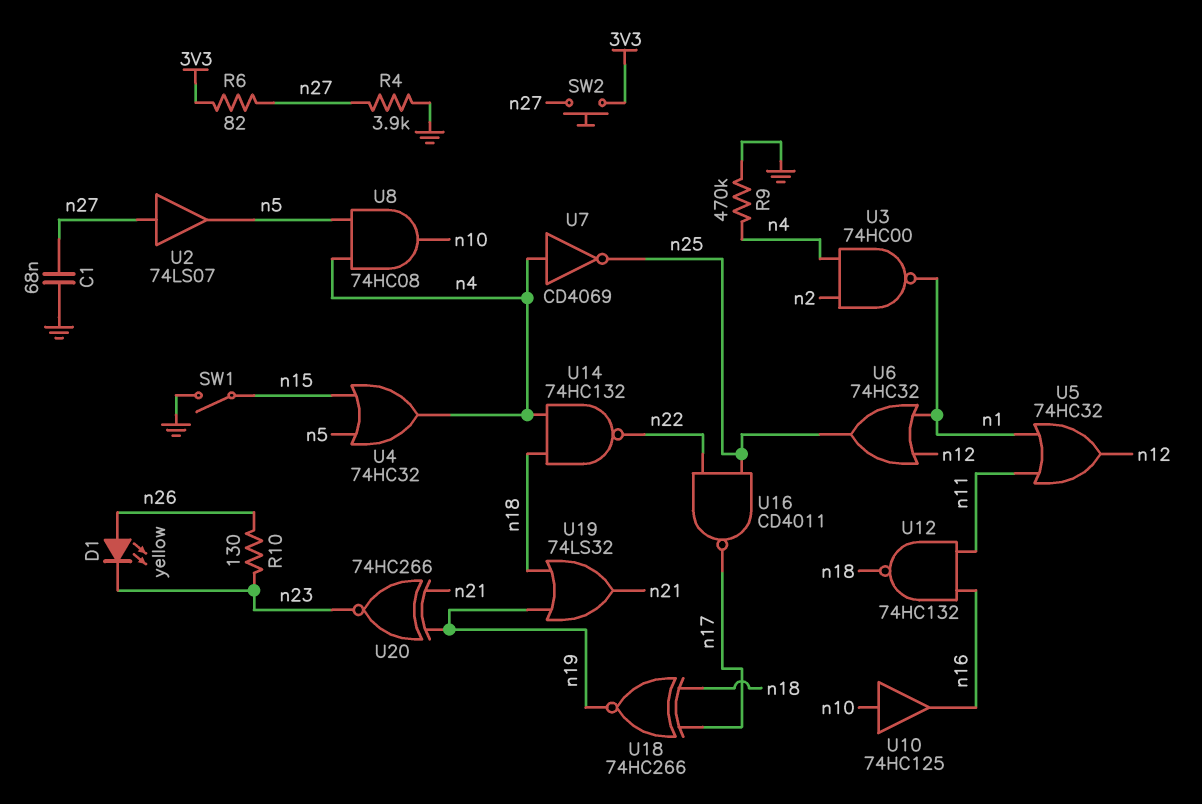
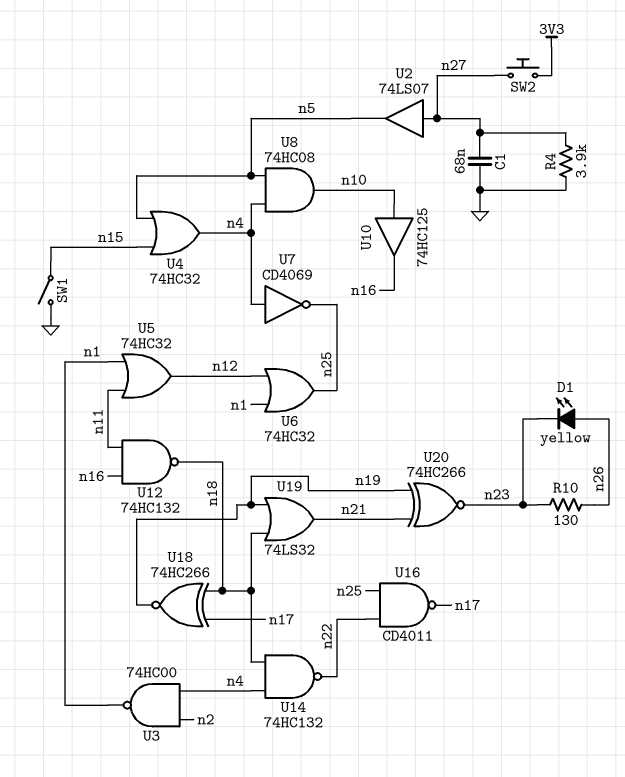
R6: 82 (3V3, n27) -> none
R9: 470k (GND, n4) -> none

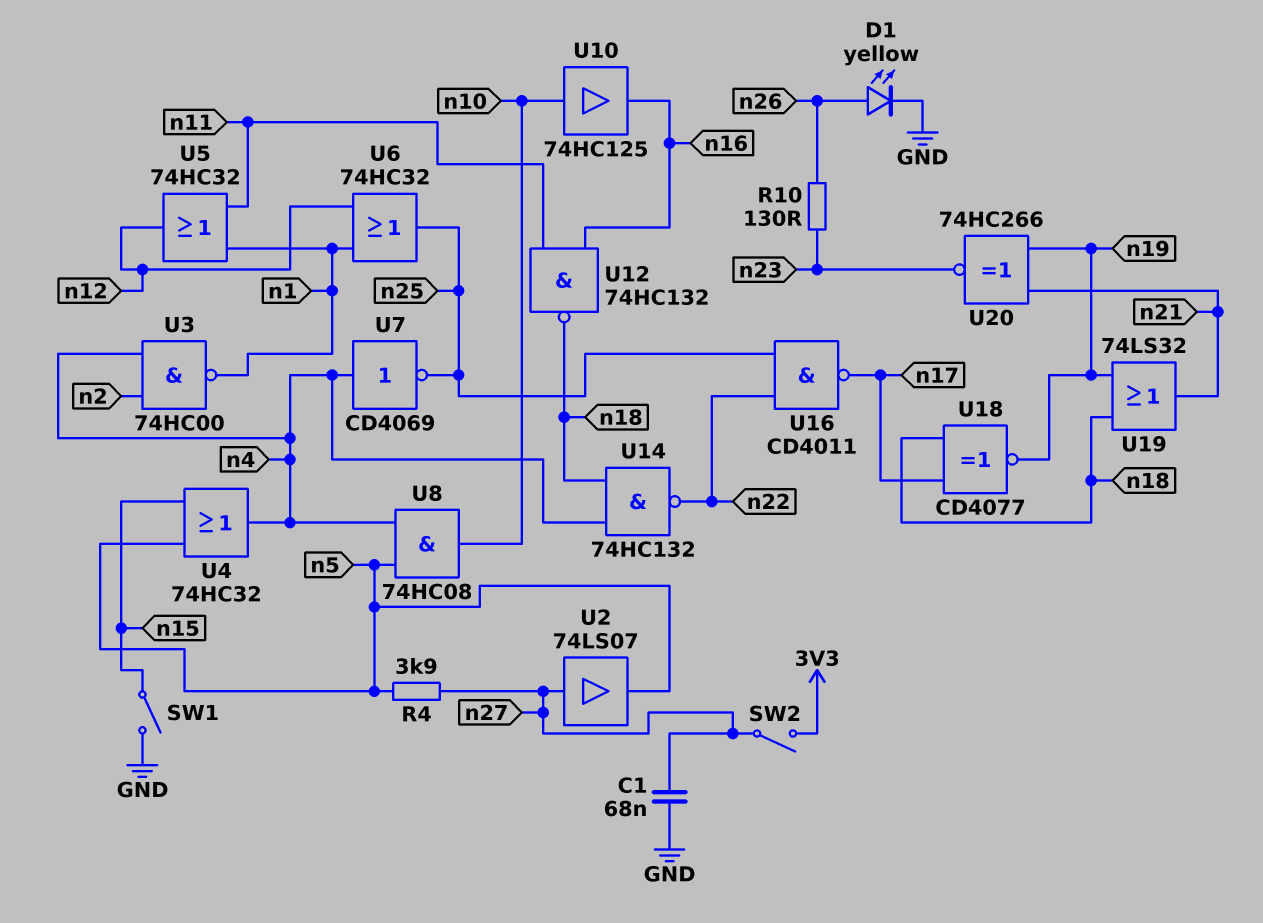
D1: LED yellow (A n26, K n23) -> LED yellow (A n26, K GND)
R4: 3.9k (GND, n27) -> 3.9k (n5, n27)
SW2: button (3V3, n27) -> switch (3V3, n27)
U18: XNOR 74HC266 (in n17, in n18, out n19) -> XNOR CD4077 (in n17, in n18, out n19)

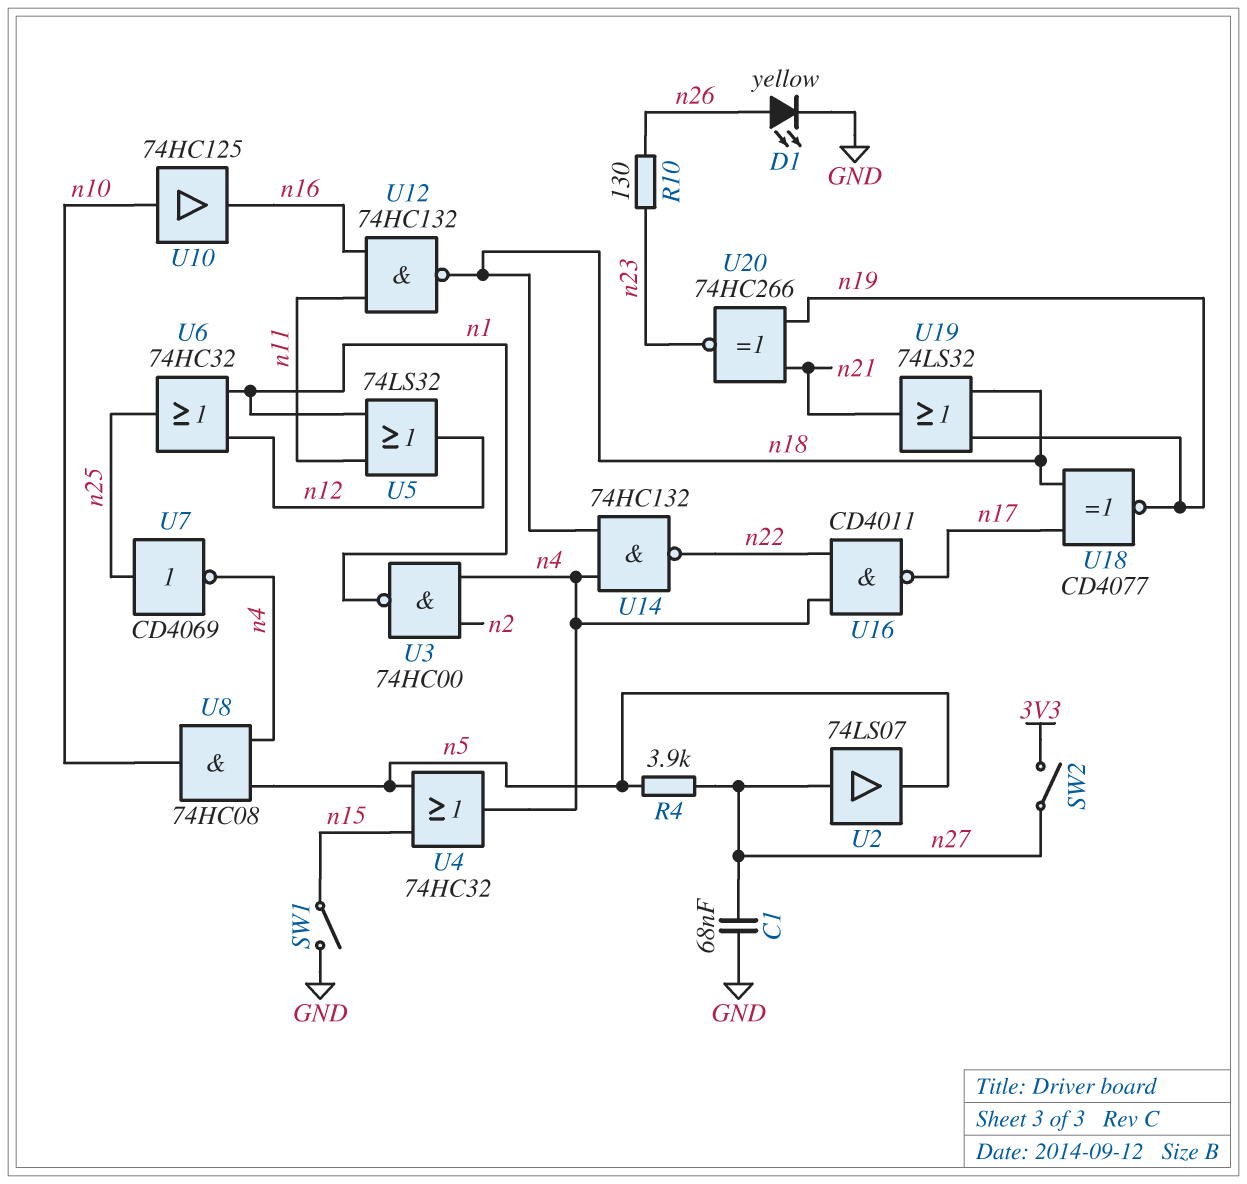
U5: OR 74HC32 (in n1, in n11, out n12) -> OR 74LS32 (in n1, in n11, out n12)
U7: NOT CD4069 (in n4, out n25) -> NOT CD4069 (in n25, out n4)
U16: NAND CD4011 (in n22, in n25, out n17) -> NAND CD4011 (in n4, in n22, out n17)

